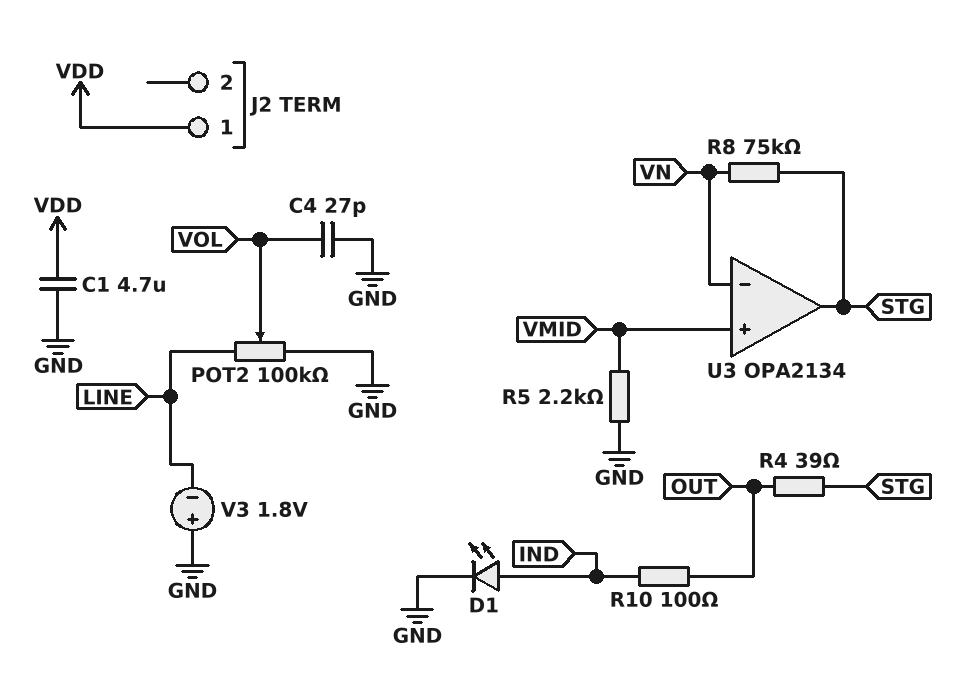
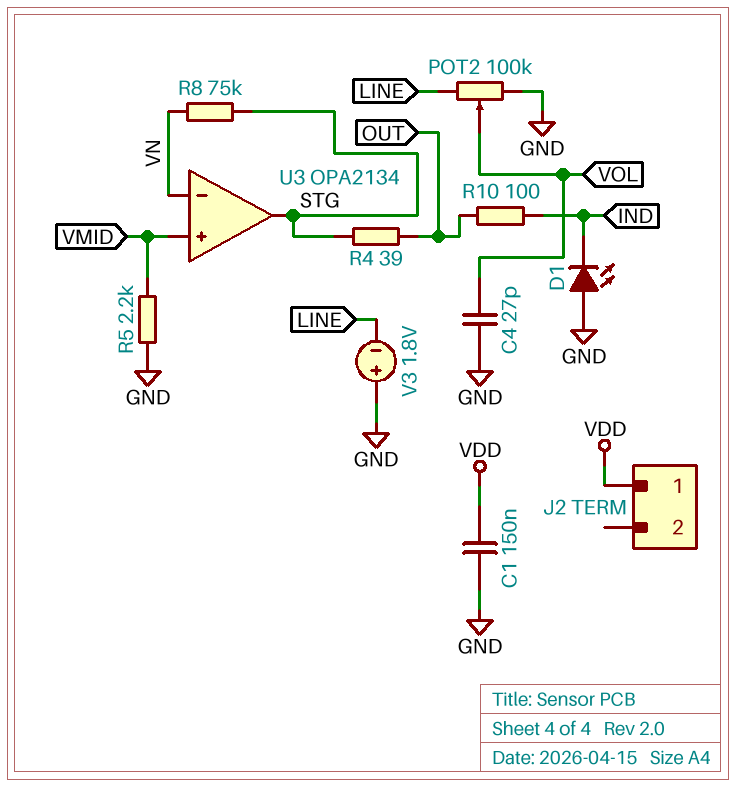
C1: 4.7uF (GND, VDD) -> 150nF (GND, VDD)
D1: LED (A IND, K GND) -> LED (A GND, K IND)

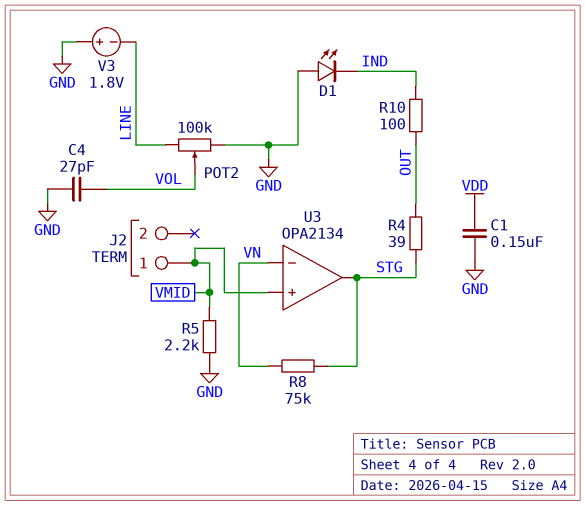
J2 pin 1: VDD -> VMID

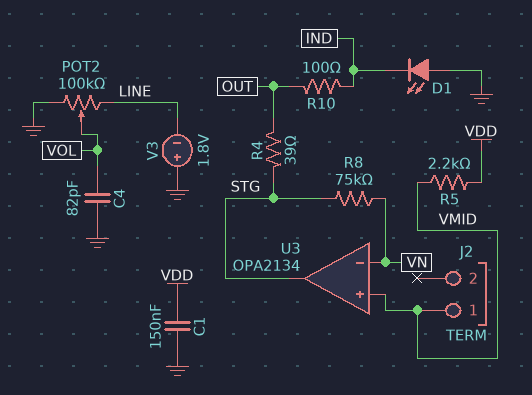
C4: 27pF (GND, VOL) -> 82pF (GND, VOL)
R5: 2.2k (GND, VMID) -> 2.2k (VDD, VMID)

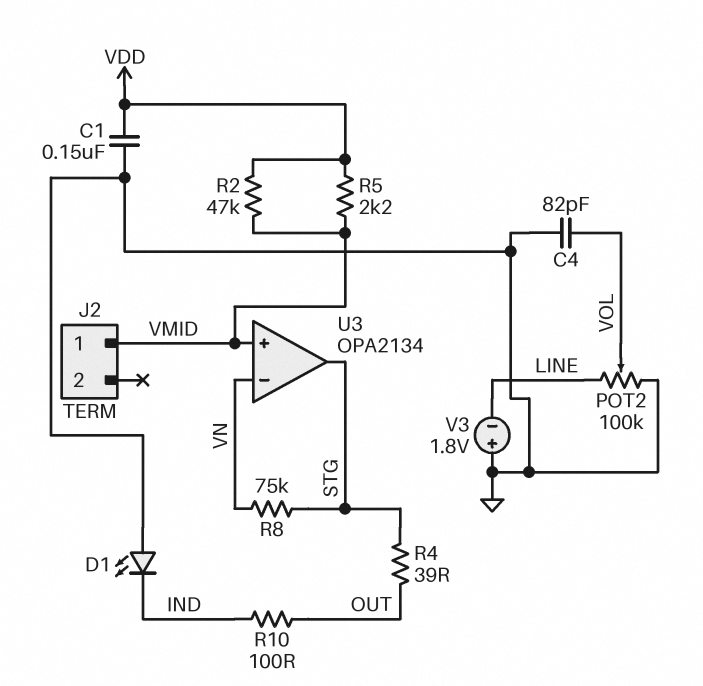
R2: none -> 47k (VDD, VMID)

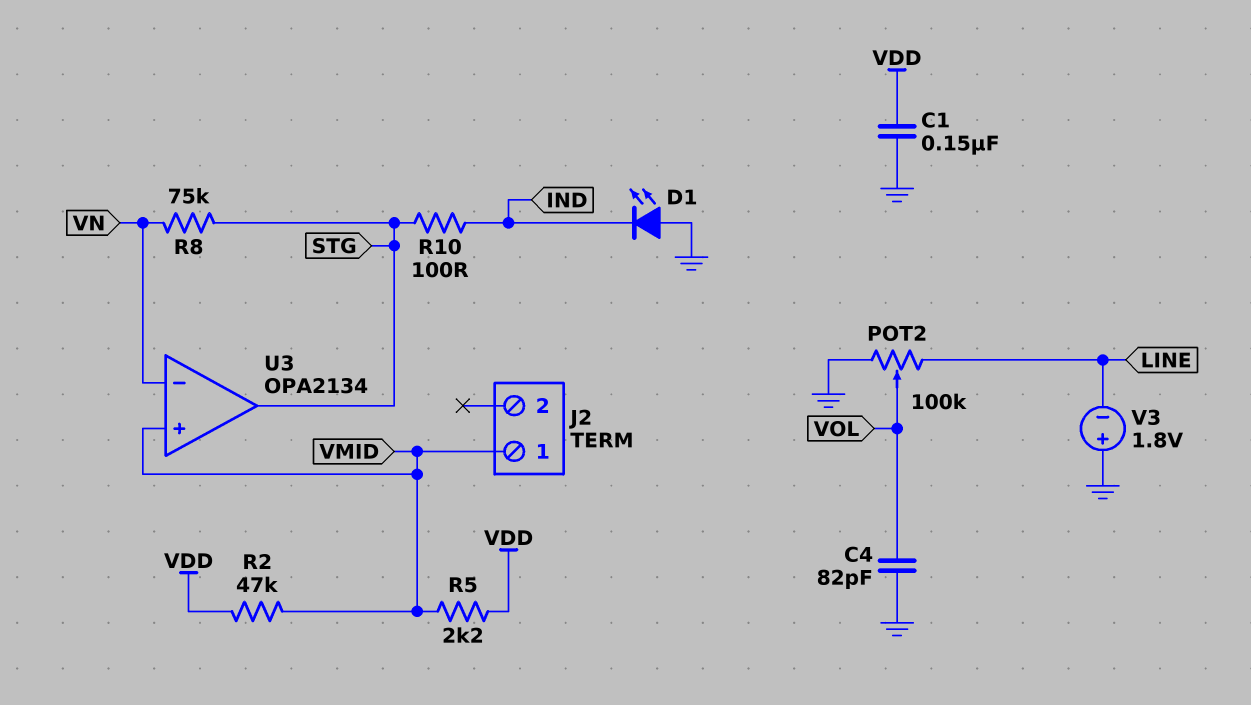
R4: 39 (OUT, STG) -> none
R10: 100 (IND, OUT) -> 100 (IND, STG)

